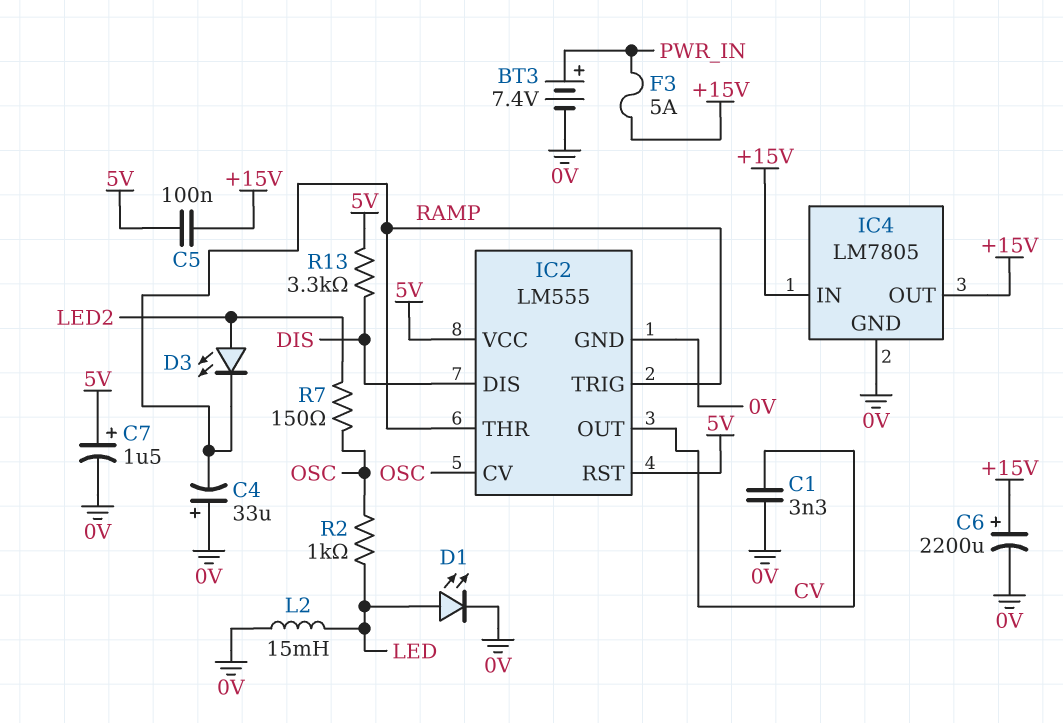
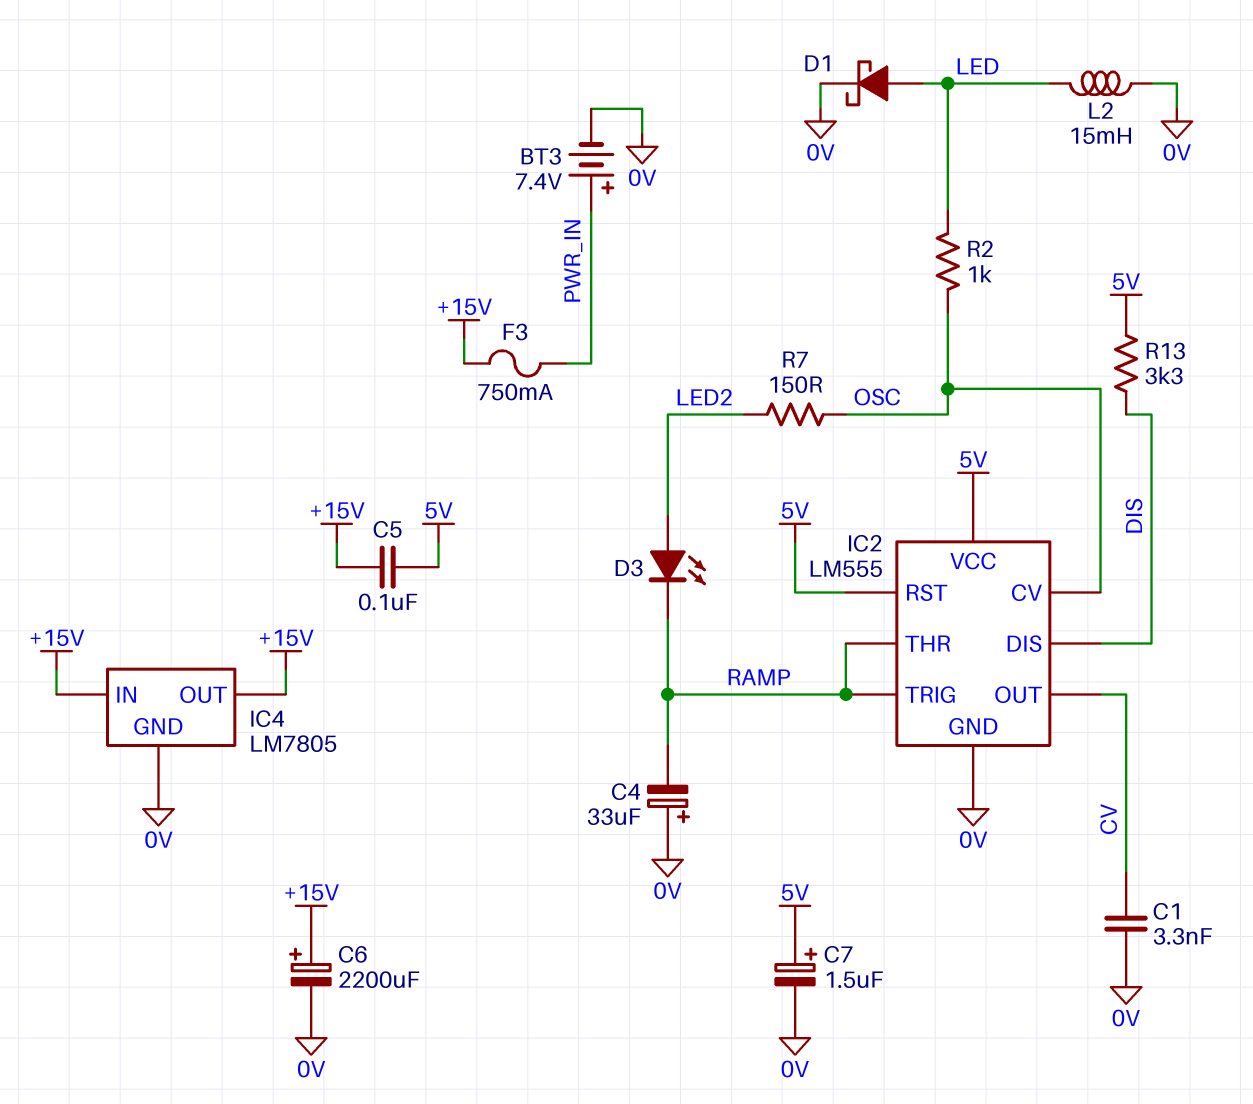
D1: LED (A LED, K 0V) -> schottky (A LED, K 0V)
F3: 5A (+15V, PWR_IN) -> 750mA (+15V, PWR_IN)

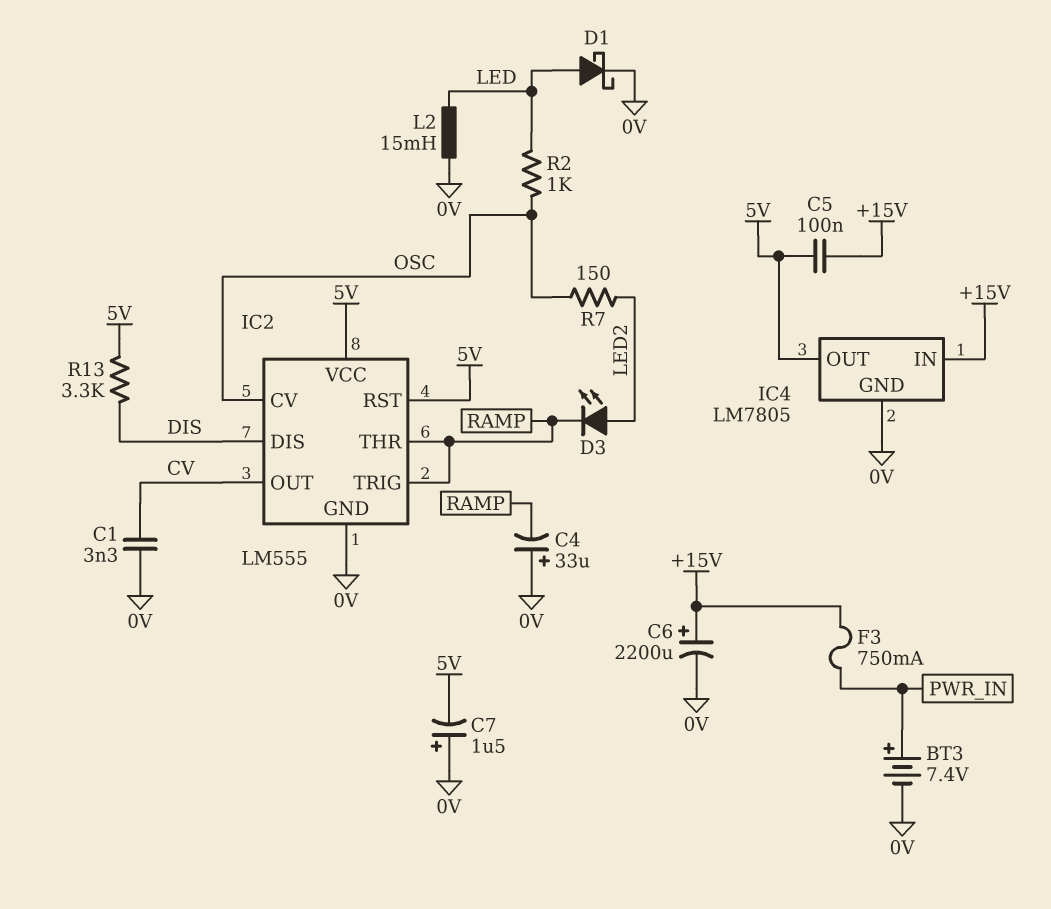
C7: 1.5uF (plus 5V, minus 0V) -> 1.5uF (plus 0V, minus 5V)
IC4 pin OUT: +15V -> 5V

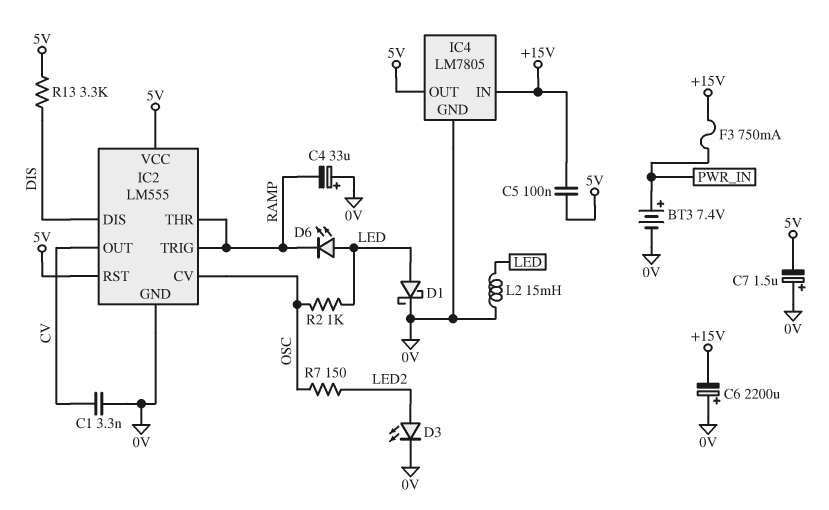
C6: 2200uF (plus +15V, minus 0V) -> 2200uF (plus 0V, minus +15V)
D3: LED (A LED2, K RAMP) -> LED (A LED2, K 0V)
D6: none -> LED (A LED, K RAMP)

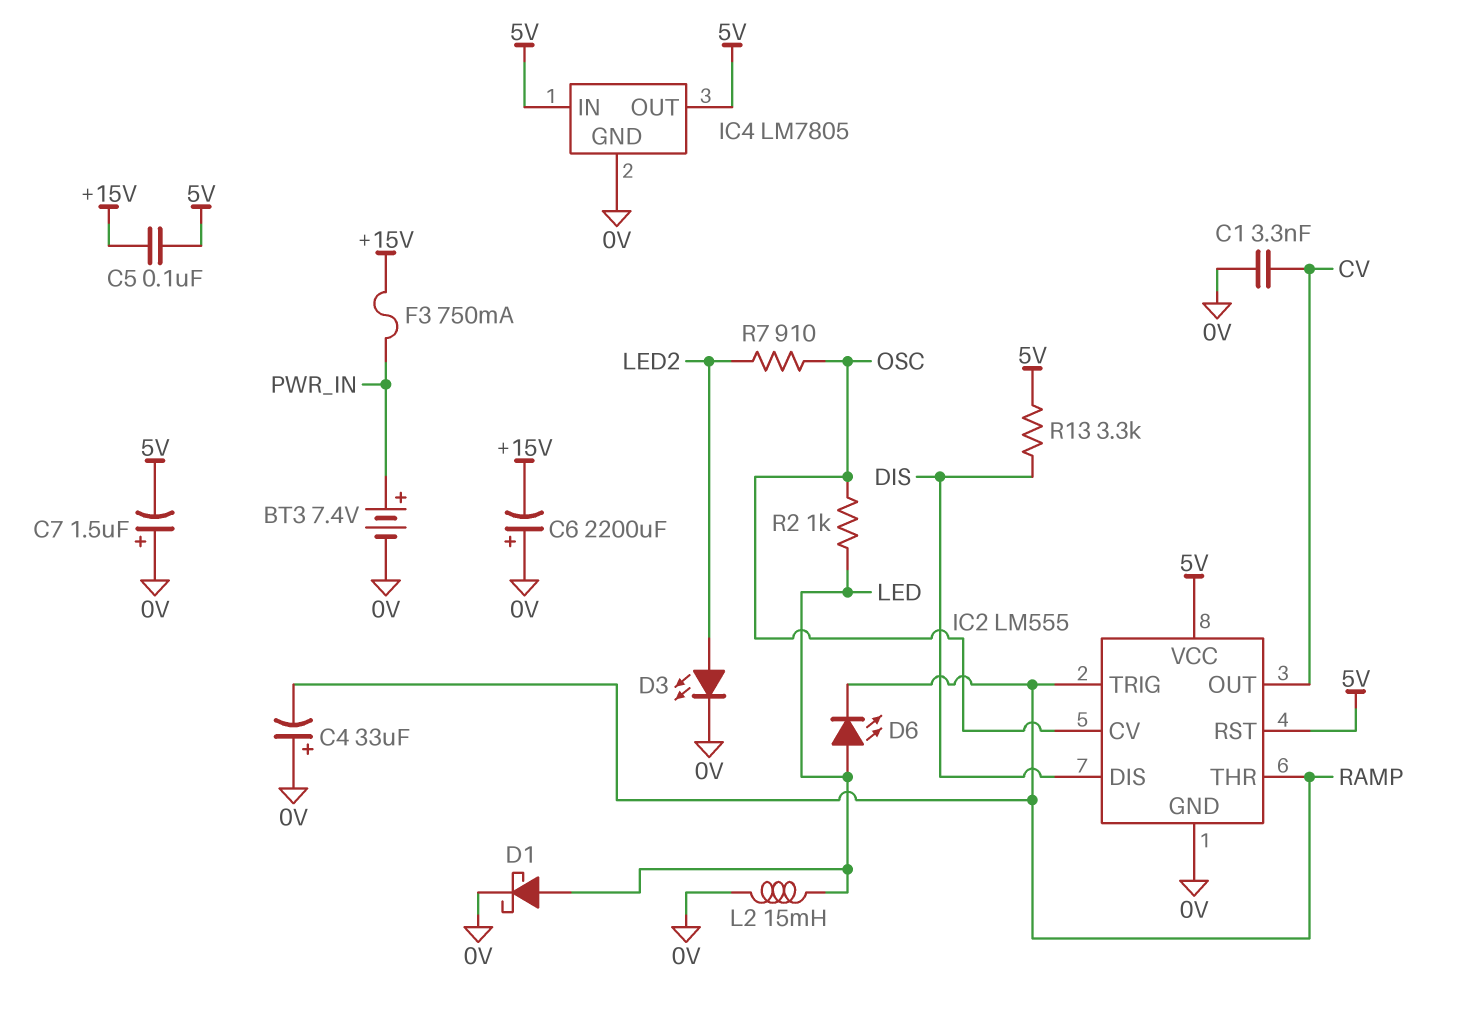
IC4 pin IN: +15V -> 5V
R7: 150 (LED2, OSC) -> 910 (LED2, OSC)

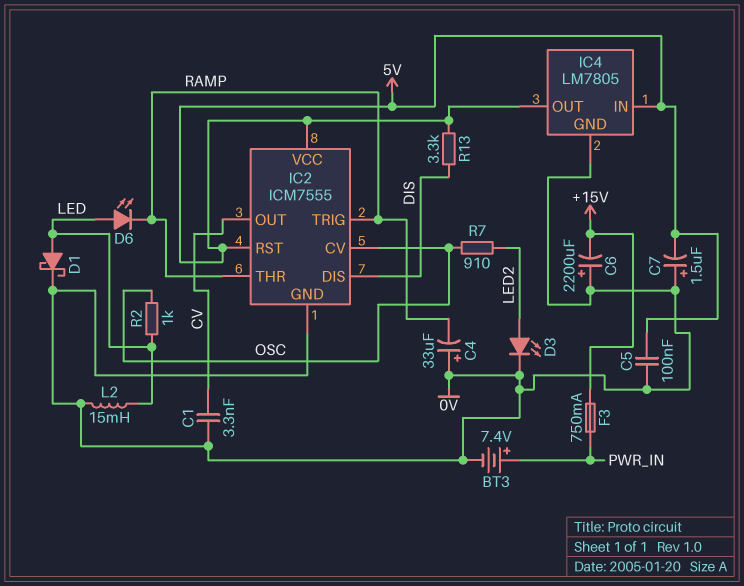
C5: 100nF (+15V, 5V) -> 100nF (0V, 5V)
IC2: LM555 -> ICM7555

